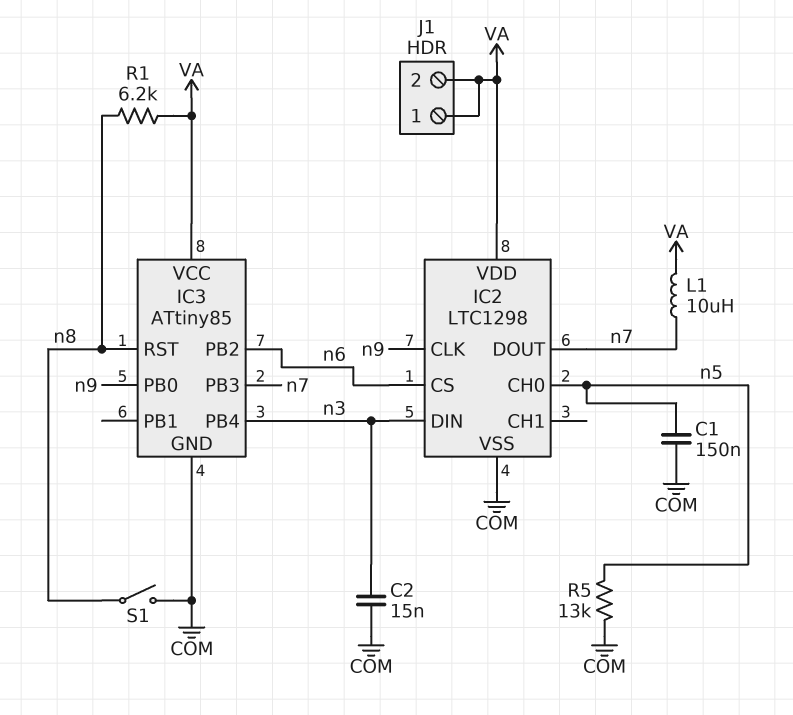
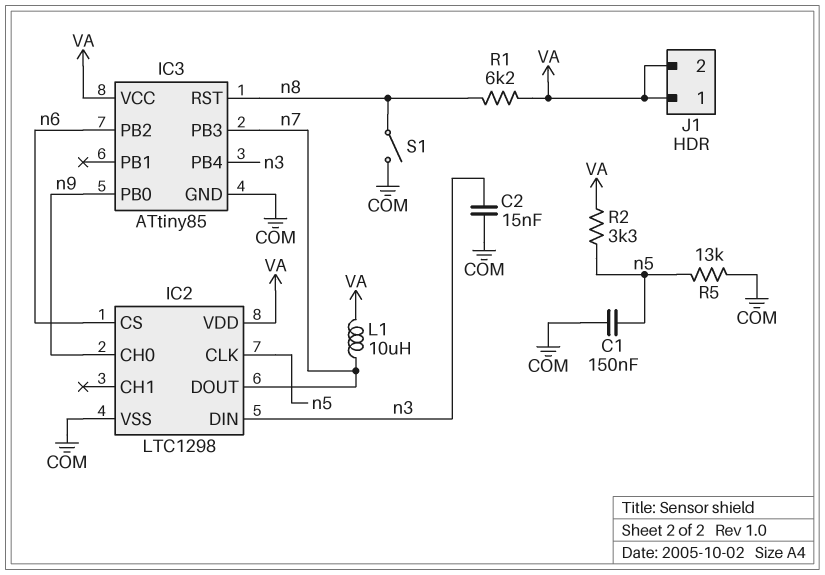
IC2 pin CH0: n5 -> n9
IC2 pin CLK: n9 -> n5
R2: none -> 3.3k (VA, n5)

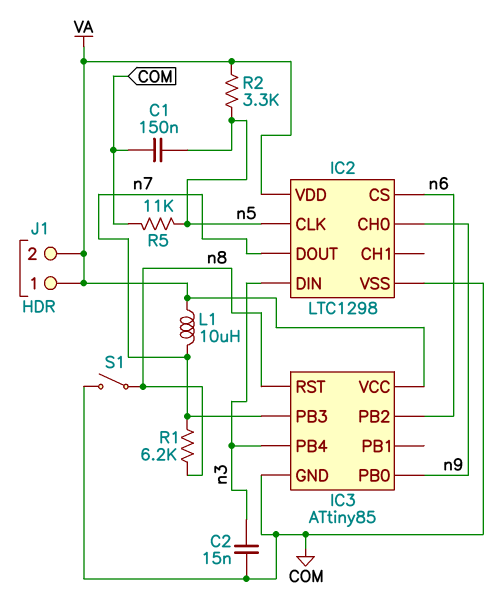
R1: 6.2k (VA, n8) -> 6.2k (n7, n8)
R5: 13k (COM, n5) -> 11k (COM, n5)

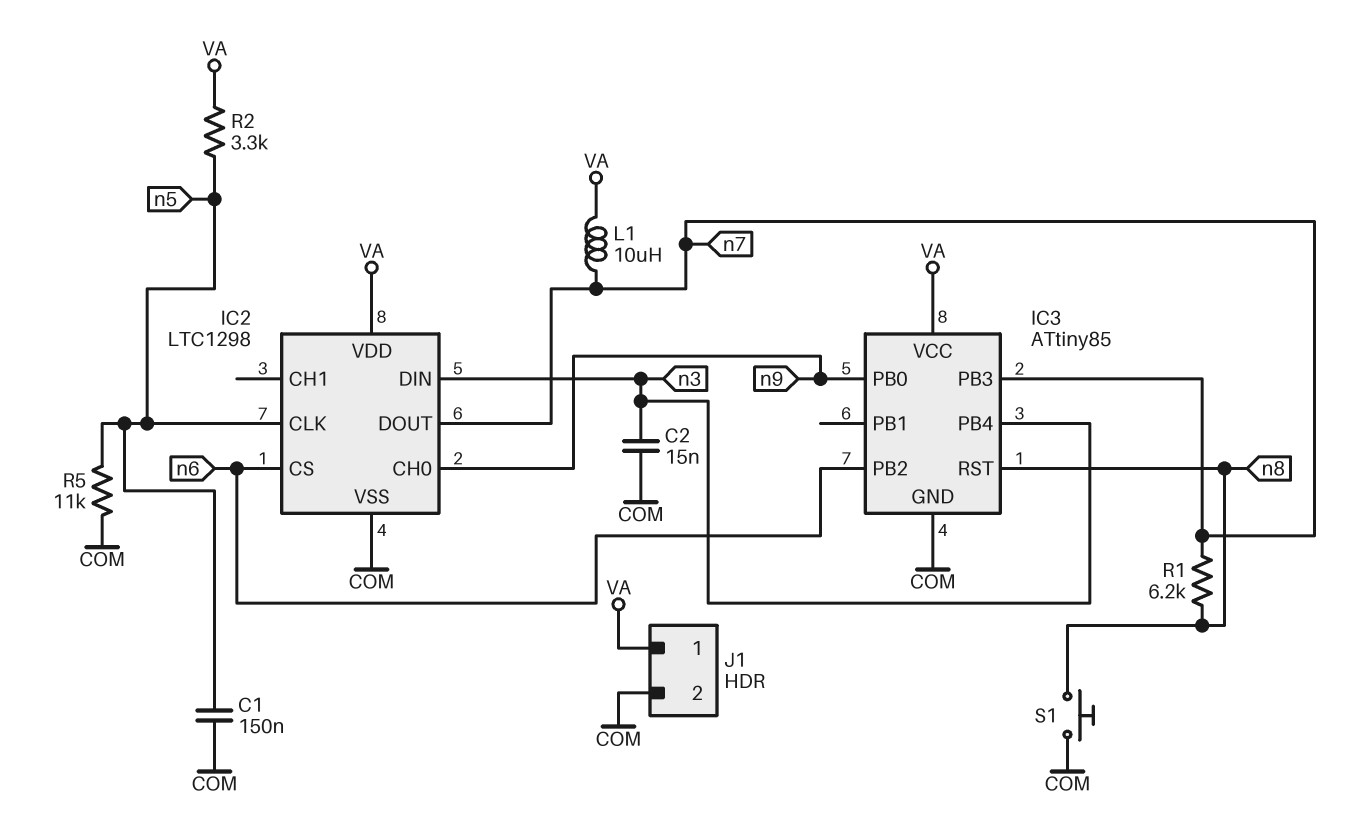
J1 pin 2: VA -> COM
S1: switch (COM, n8) -> button (COM, n8)

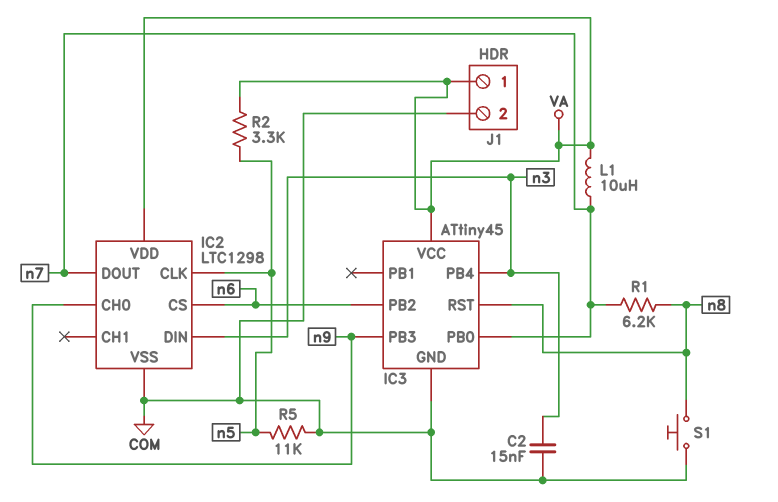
C1: 150nF (COM, n5) -> none
IC3: ATtiny85 -> ATtiny45
IC3 pin PB0: n9 -> n7
IC3 pin PB3: n7 -> n9

